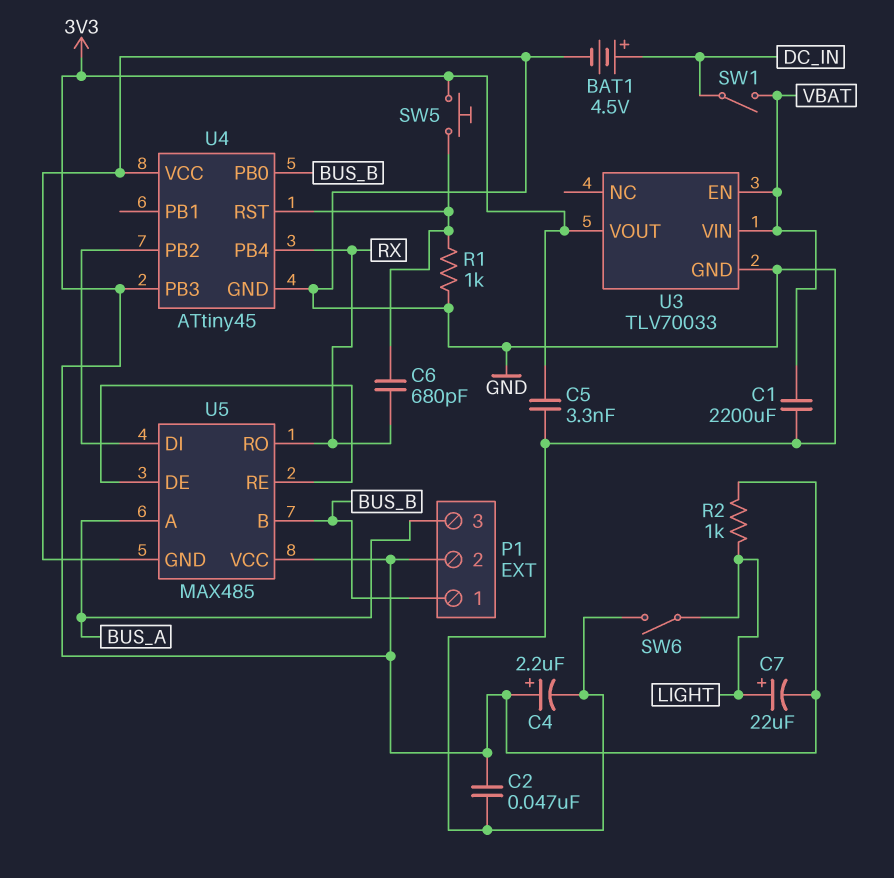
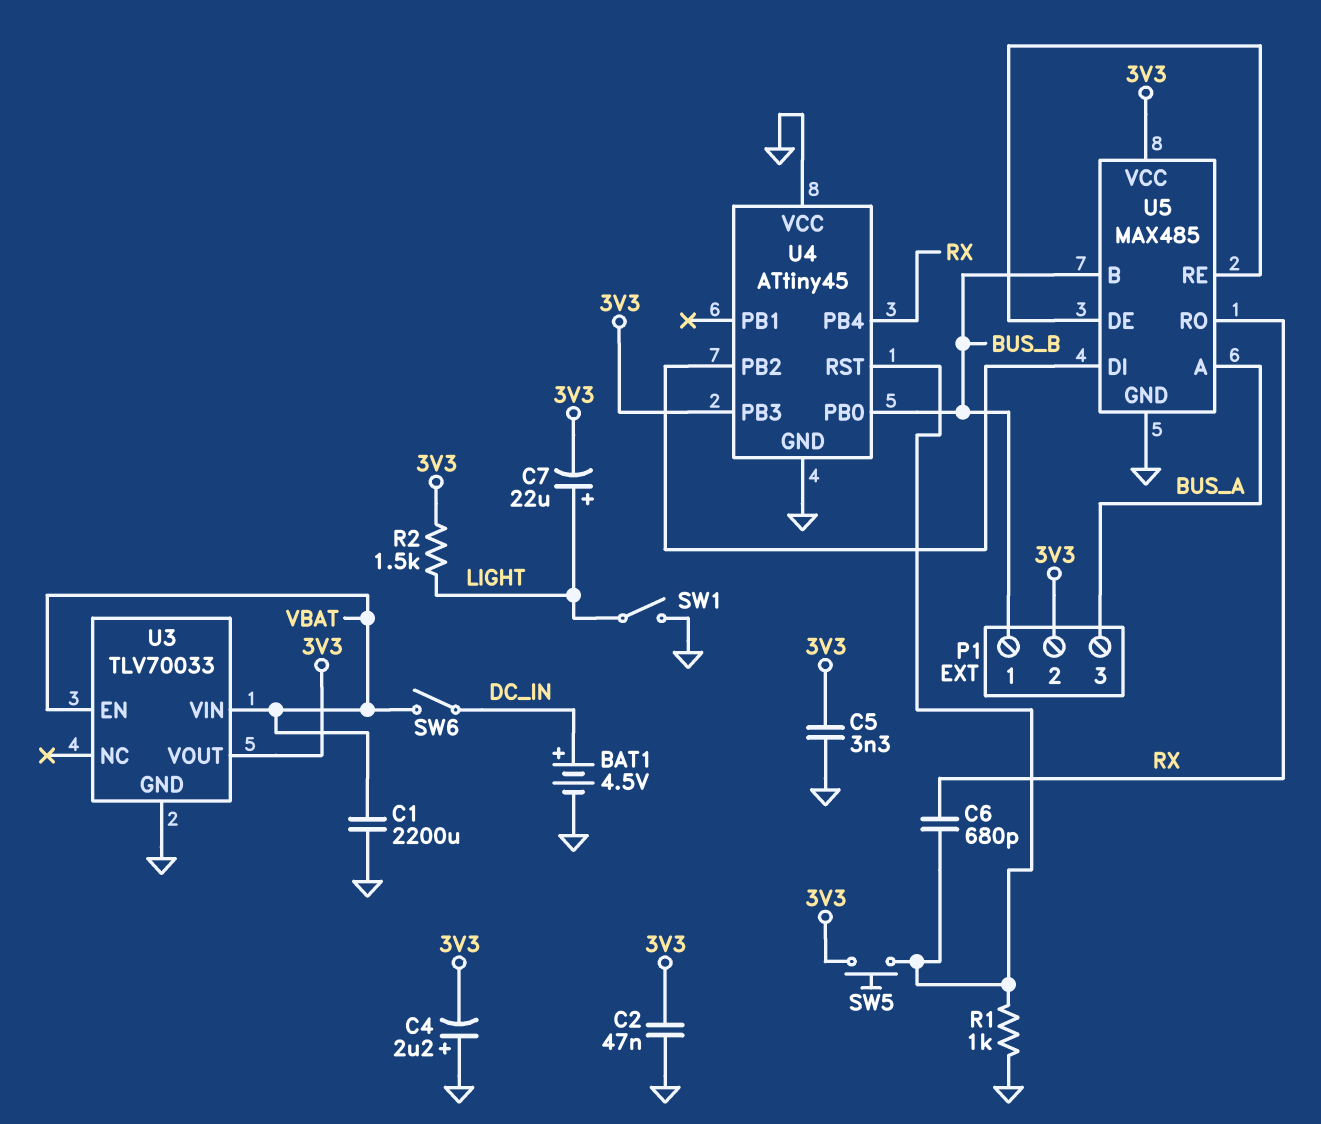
C4: 2.2uF (plus 3V3, minus GND) -> 2.2uF (plus GND, minus 3V3)
R2: 1k (3V3, LIGHT) -> 1.5k (3V3, LIGHT)
SW1: switch (DC_IN, VBAT) -> switch (GND, LIGHT)
SW6: switch (GND, LIGHT) -> switch (DC_IN, VBAT)

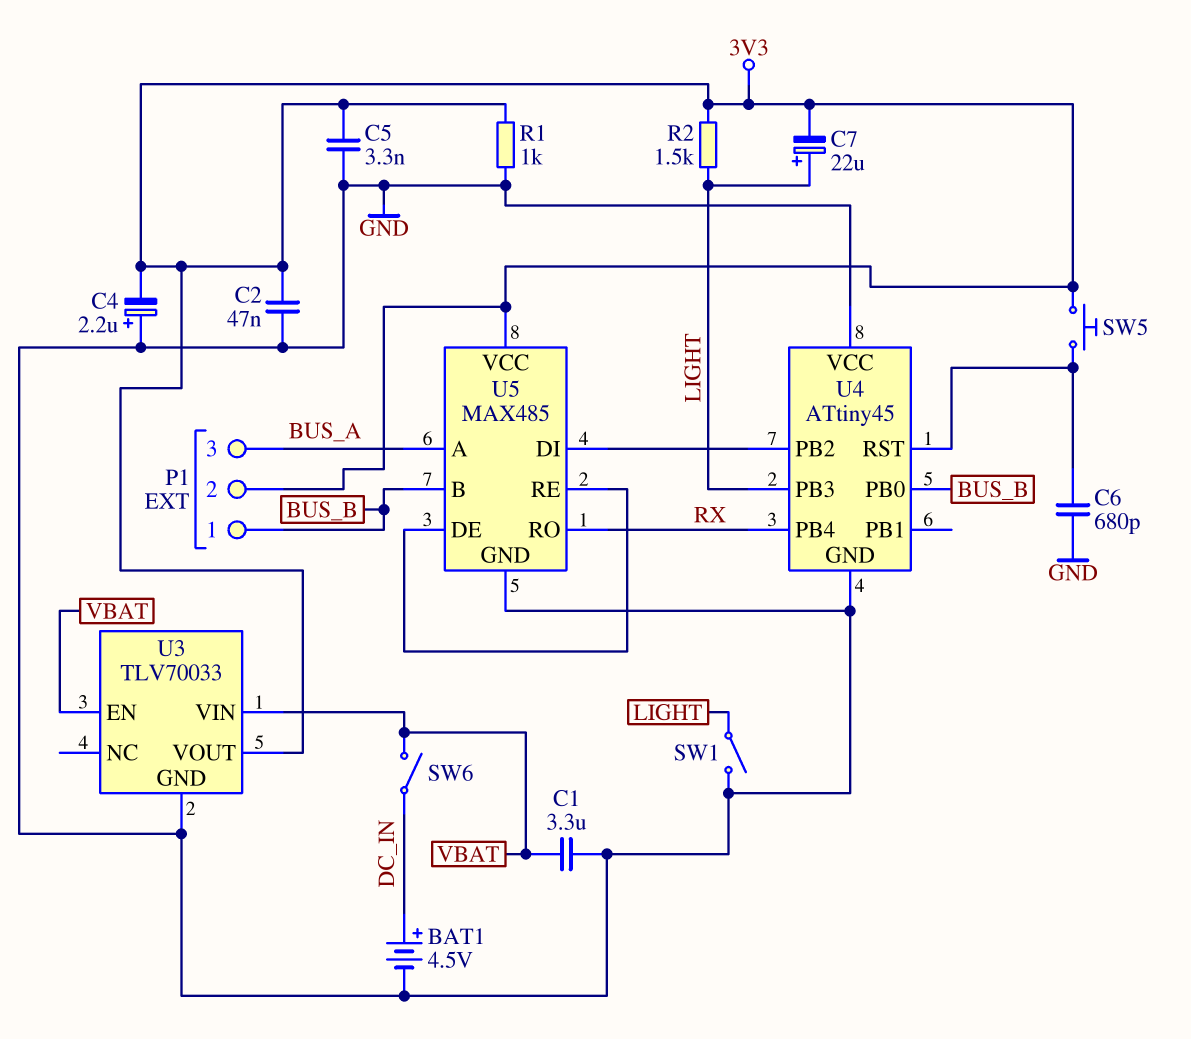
C1: 2200uF (GND, VBAT) -> 3.3uF (GND, VBAT)
C6: 680pF (RX, U4/RST) -> 680pF (GND, U4/RST)
R1: 1k (GND, U4/RST) -> 1k (3V3, GND)
U4 pin PB3: 3V3 -> LIGHT

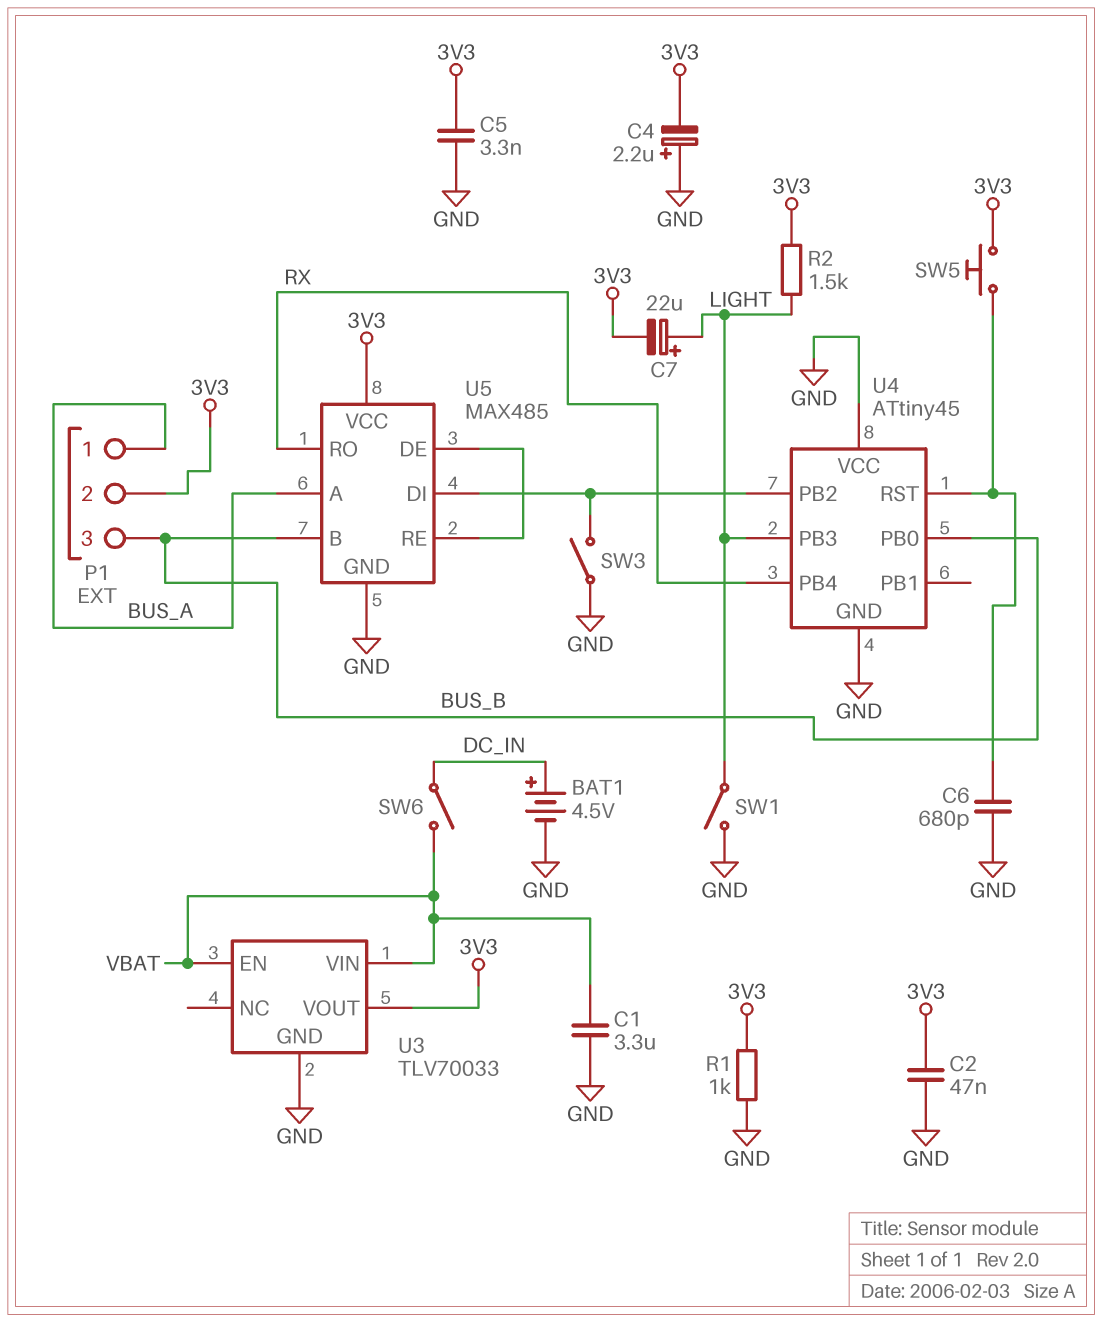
P1 pin 1: BUS_B -> BUS_A
P1 pin 3: BUS_A -> BUS_B
SW3: none -> switch (GND, U4/PB2)

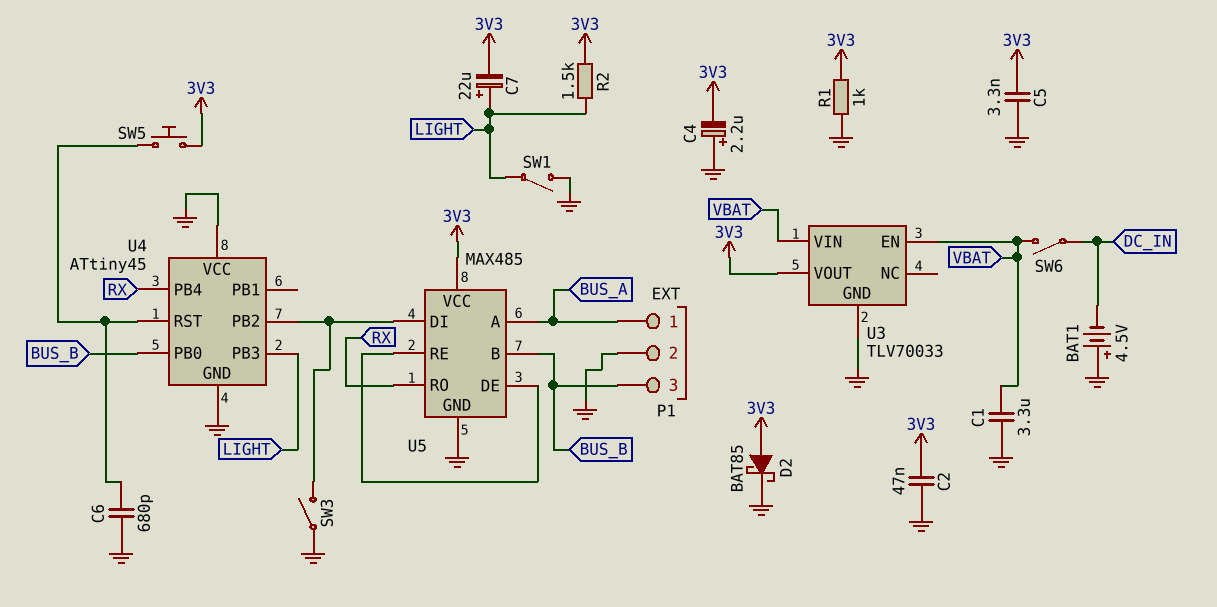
BAT1: 4.5V (plus DC_IN, minus GND) -> 4.5V (plus GND, minus DC_IN)
D2: none -> schottky BAT85 (A 3V3, K GND)
P1 pin 2: 3V3 -> GND

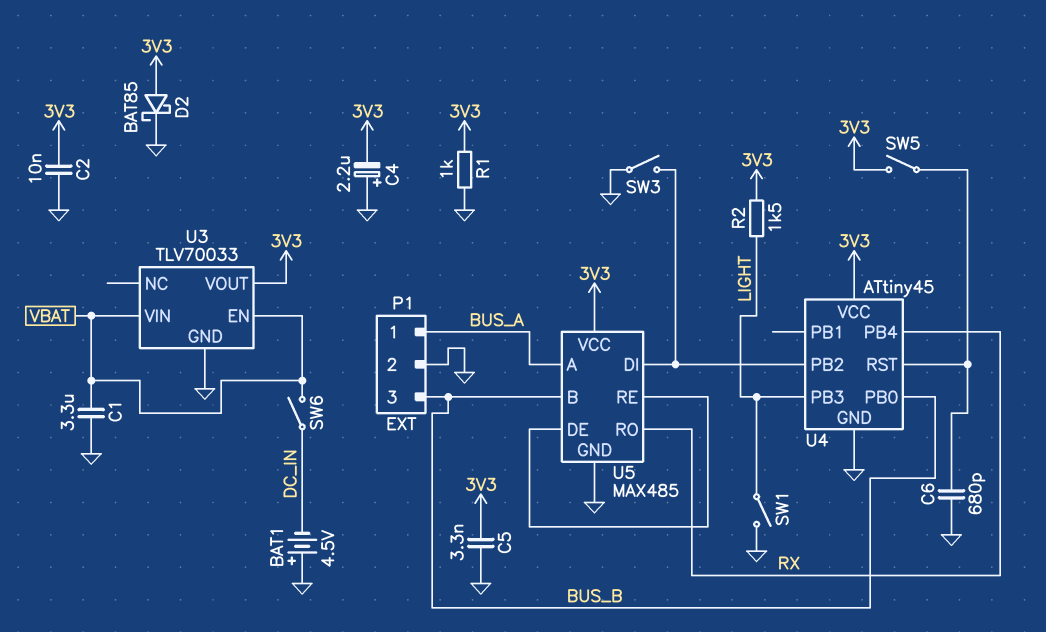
C2: 47nF (3V3, GND) -> 10nF (3V3, GND)
C7: 22uF (plus LIGHT, minus 3V3) -> none
SW5: button (3V3, U4/RST) -> switch (3V3, U4/RST)
U4 pin VCC: GND -> 3V3

